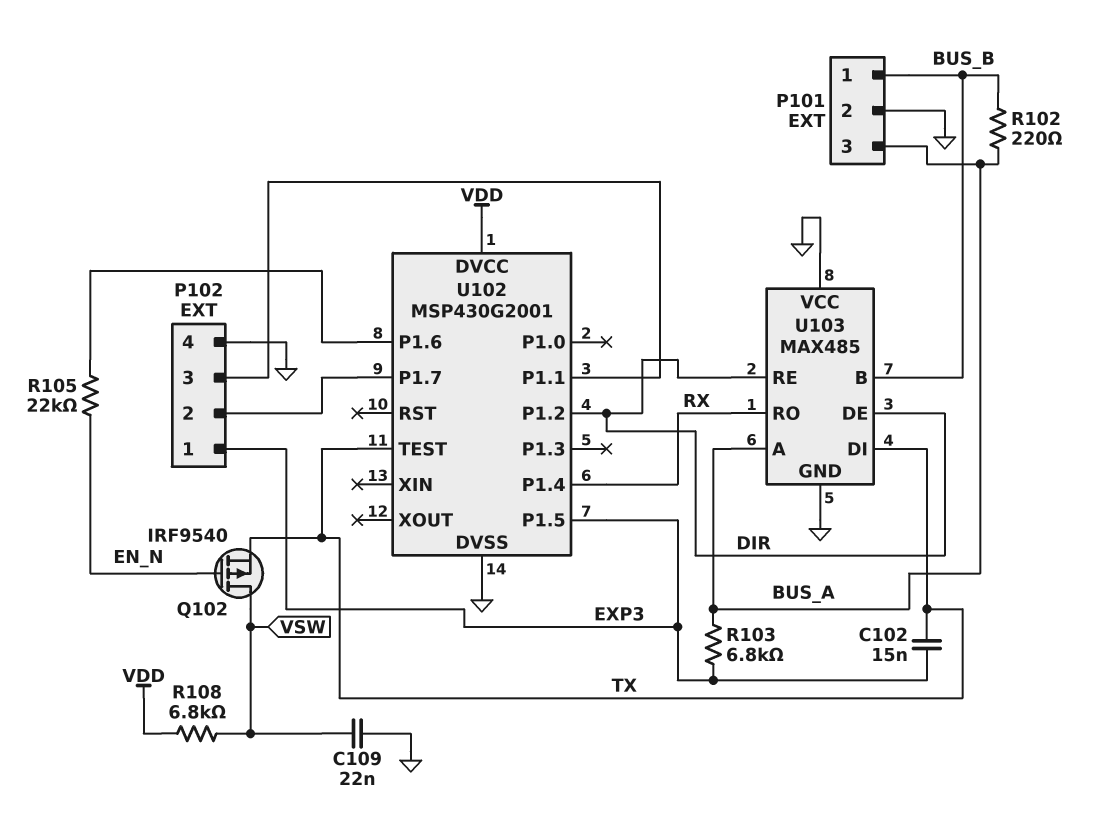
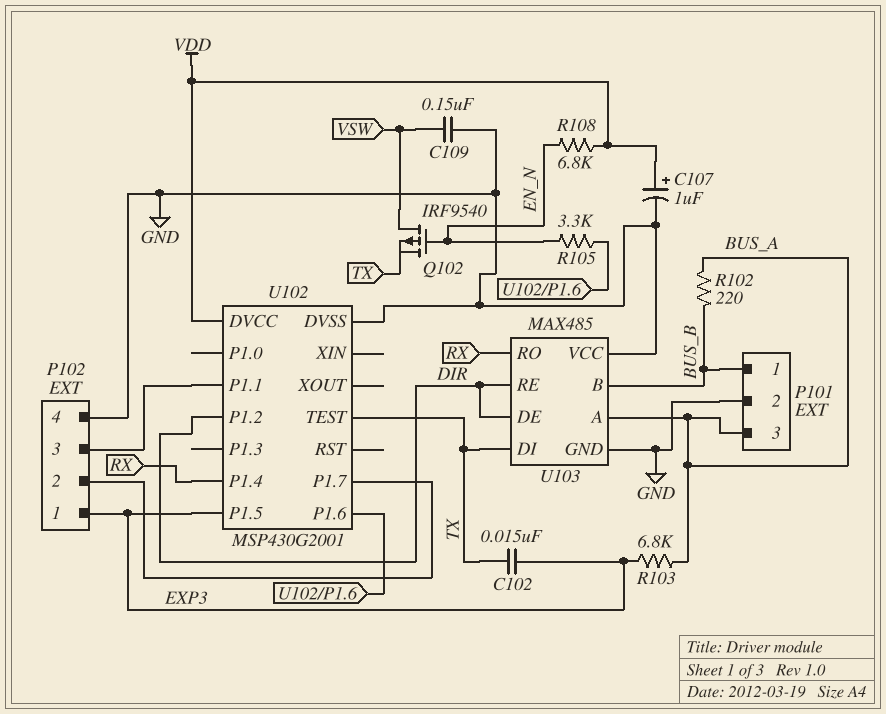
C107: none -> 1uF (plus VDD, minus GND)
C109: 22nF (GND, VSW) -> 150nF (GND, VSW)
R105: 22k (EN_N, U102/P1.6) -> 3.3k (EN_N, U102/P1.6)
R108: 6.8k (VDD, VSW) -> 6.8k (EN_N, VDD)

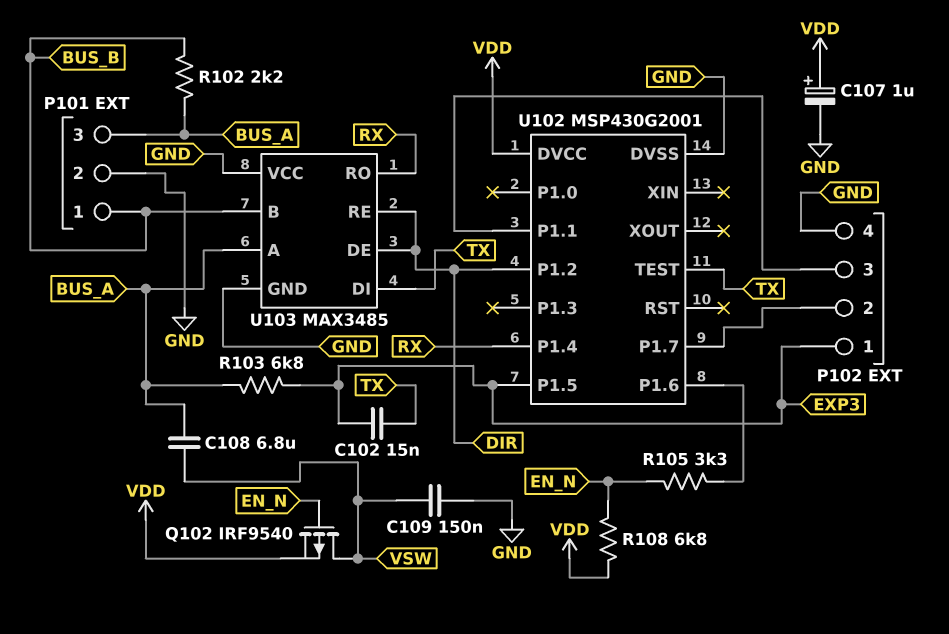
C108: none -> 6.8uF (BUS_A, VSW)
Q102: PMOS IRF9540 (G EN_N, D VSW, S TX) -> PMOS IRF9540 (G EN_N, D VSW, S VDD)
R102: 220 (BUS_A, BUS_B) -> 2.2k (BUS_A, BUS_B)
U103: MAX485 -> MAX3485

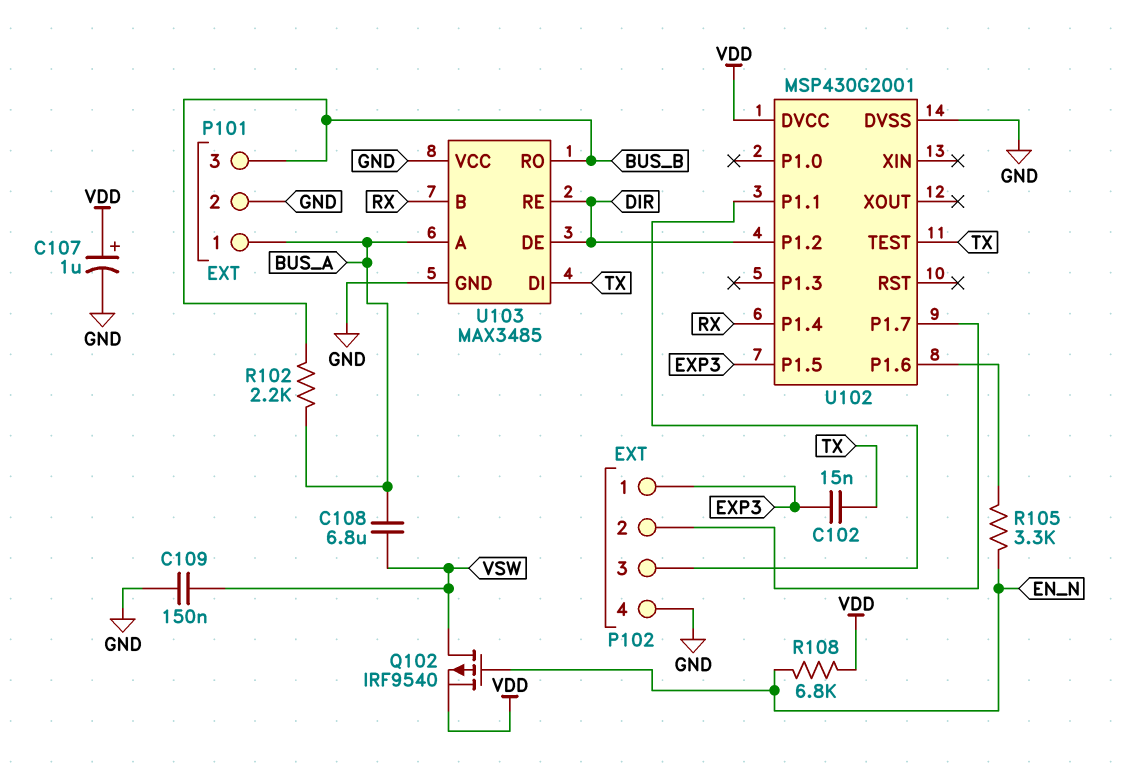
P101 pin 1: BUS_B -> BUS_A
P101 pin 3: BUS_A -> BUS_B
R103: 6.8k (BUS_A, EXP3) -> none
U103 pin B: BUS_B -> RX
U103 pin RO: RX -> BUS_B

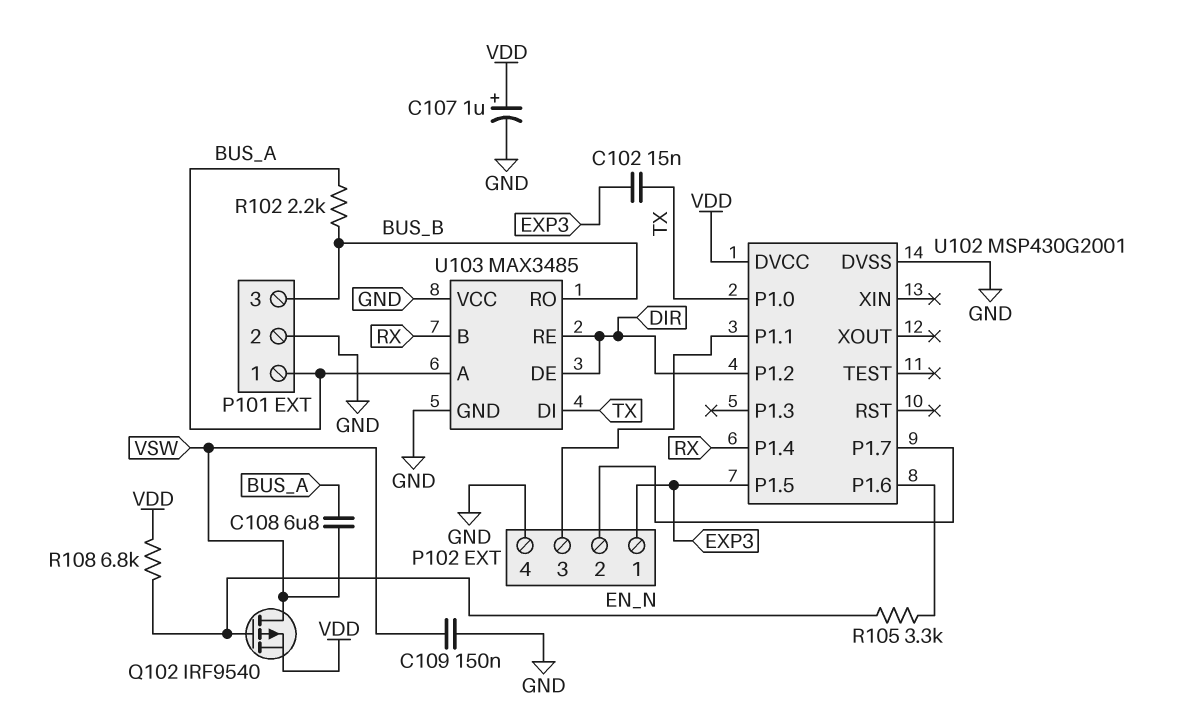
U102 pin P1.0: none -> TX
U102 pin TEST: TX -> none

